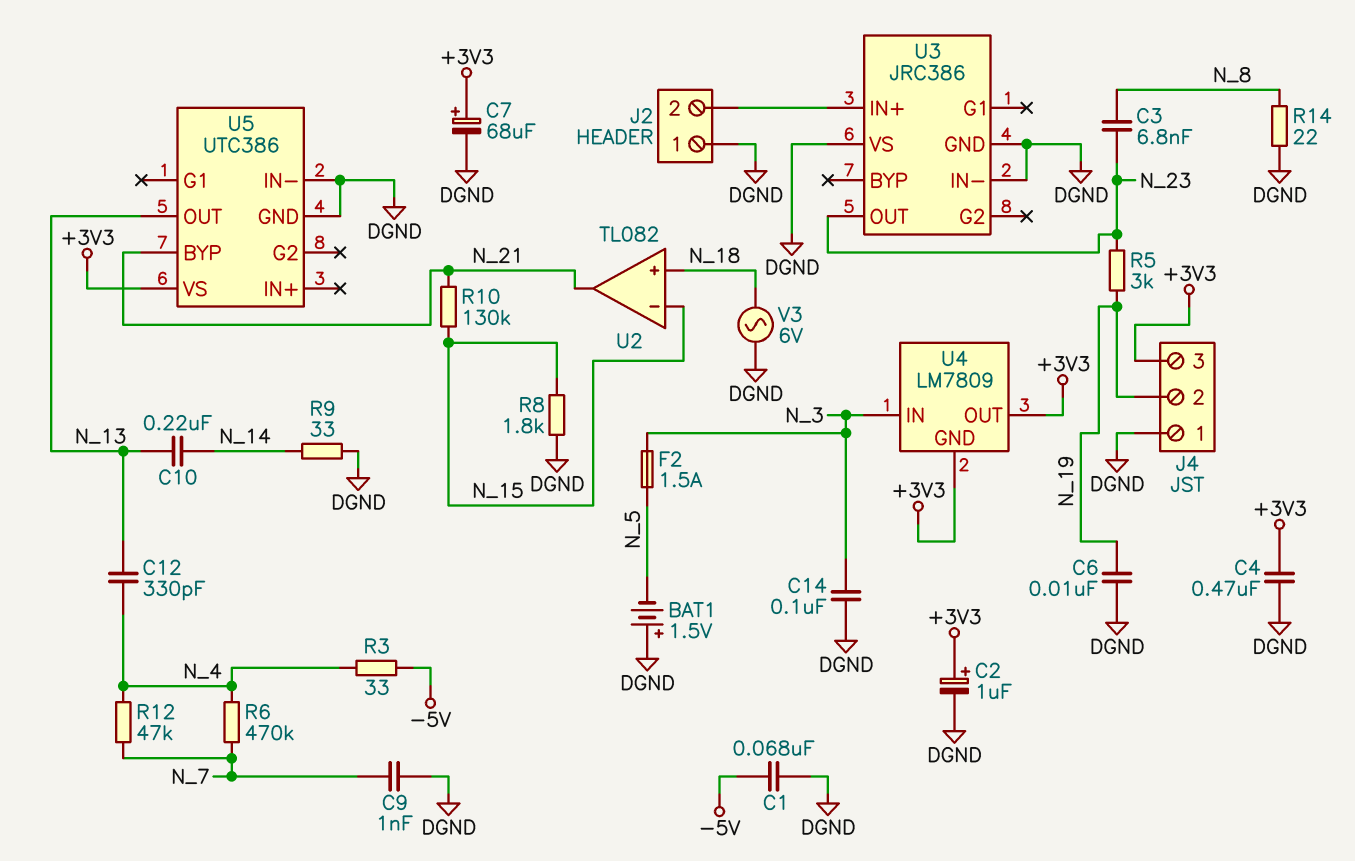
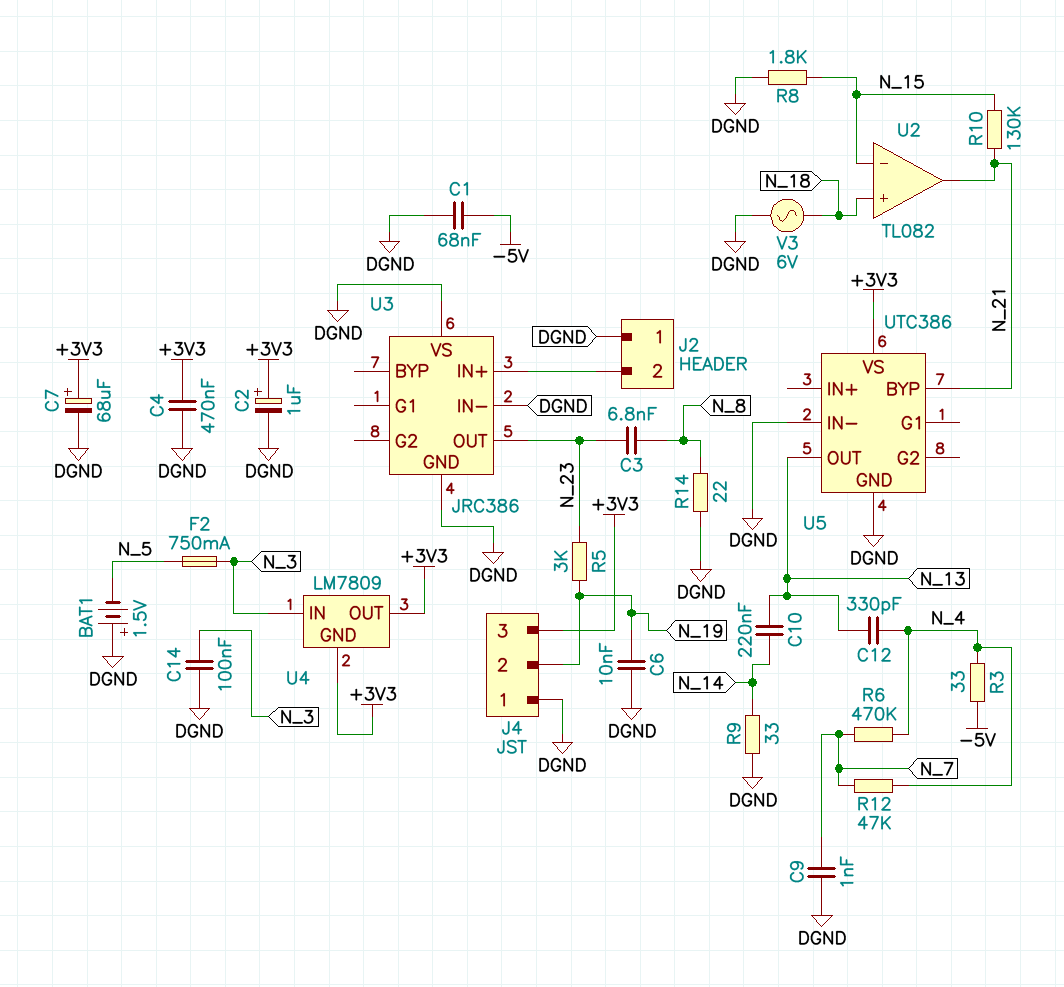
F2: 1.5A (N_3, N_5) -> 750mA (N_3, N_5)

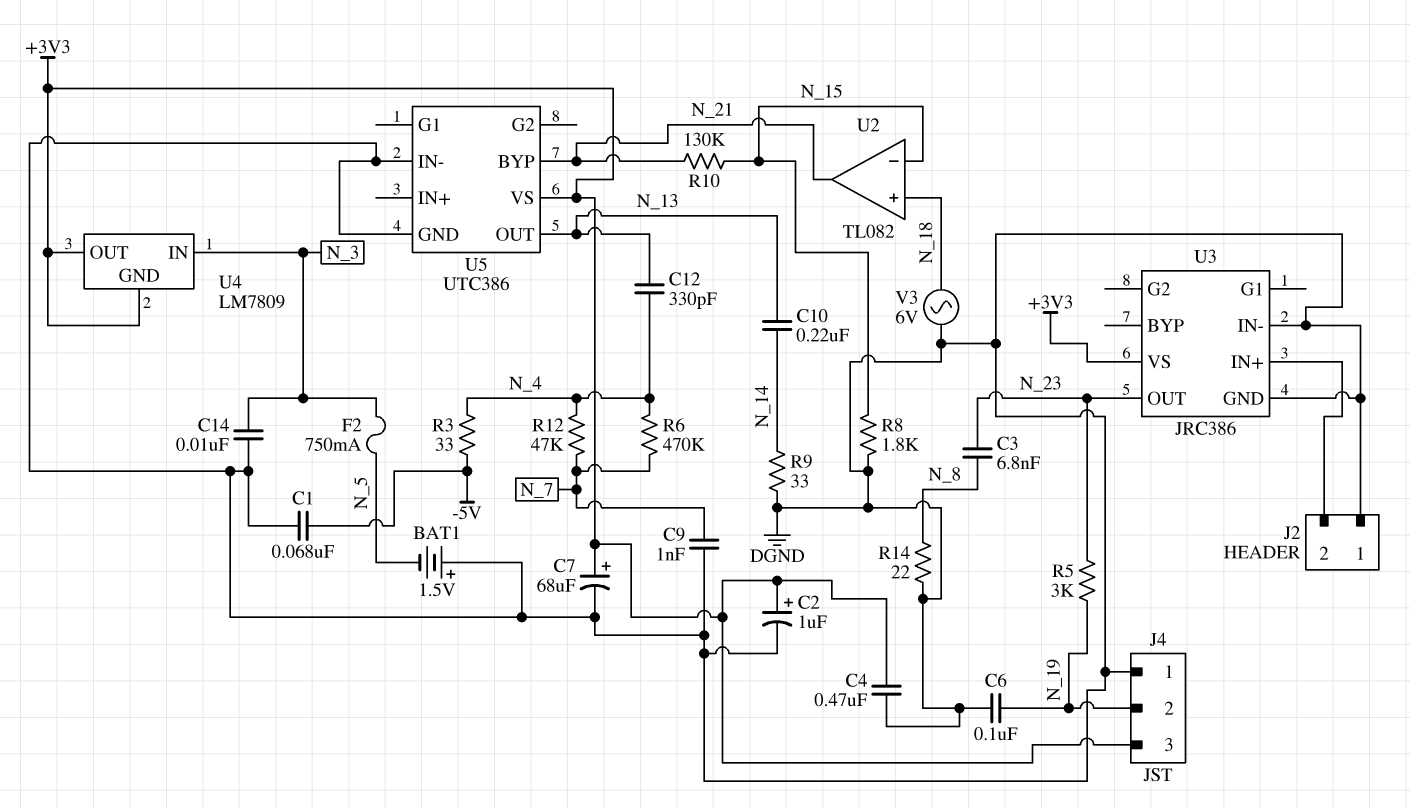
C6: 10nF (DGND, N_19) -> 100nF (DGND, N_19)
C14: 100nF (DGND, N_3) -> 10nF (DGND, N_3)
U3 pin VS: DGND -> +3V3

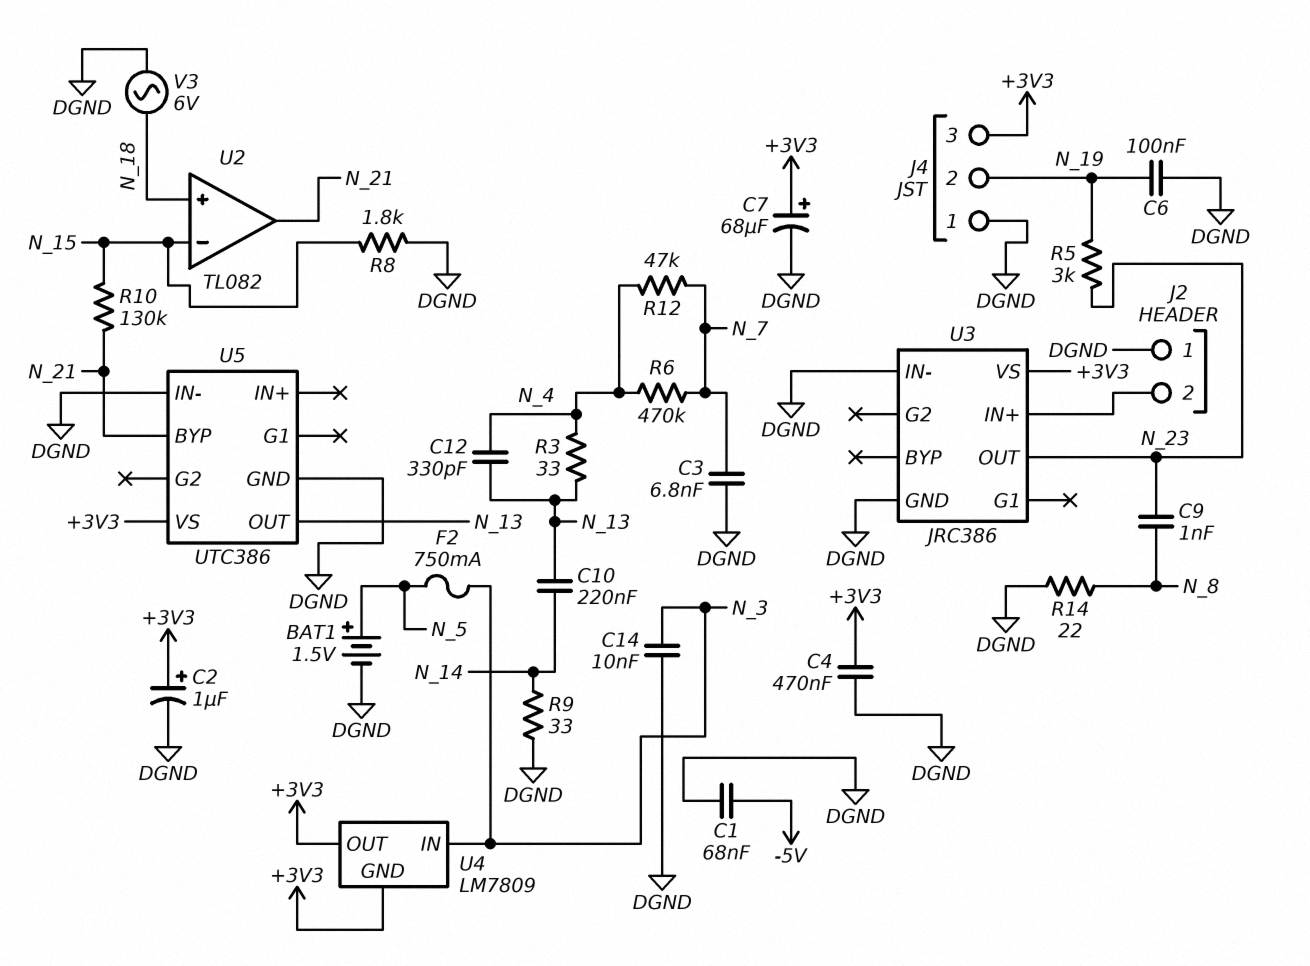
BAT1: 1.5V (plus DGND, minus N_5) -> 1.5V (plus N_5, minus DGND)
C3: 6.8nF (N_8, N_23) -> 6.8nF (DGND, N_7)
C9: 1nF (DGND, N_7) -> 1nF (N_8, N_23)
R3: 33 (-5V, N_4) -> 33 (N_4, N_13)

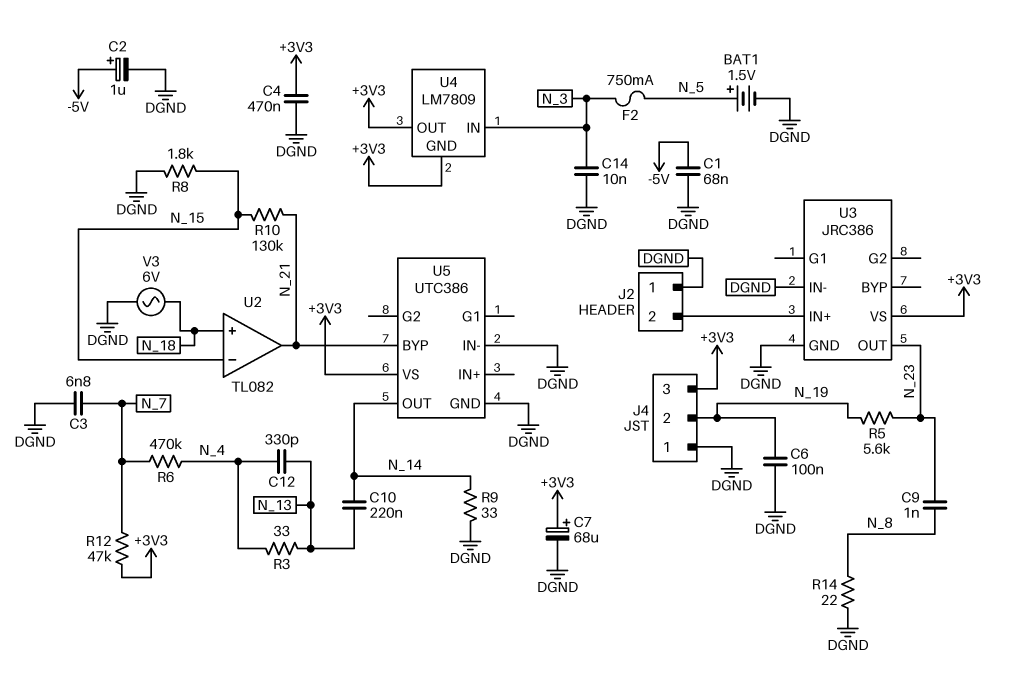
C2: 1uF (plus +3V3, minus DGND) -> 1uF (plus -5V, minus DGND)
R5: 3k (N_19, N_23) -> 5.6k (N_19, N_23)
R12: 47k (N_4, N_7) -> 47k (+3V3, N_7)
U5 pin OUT: N_13 -> N_14

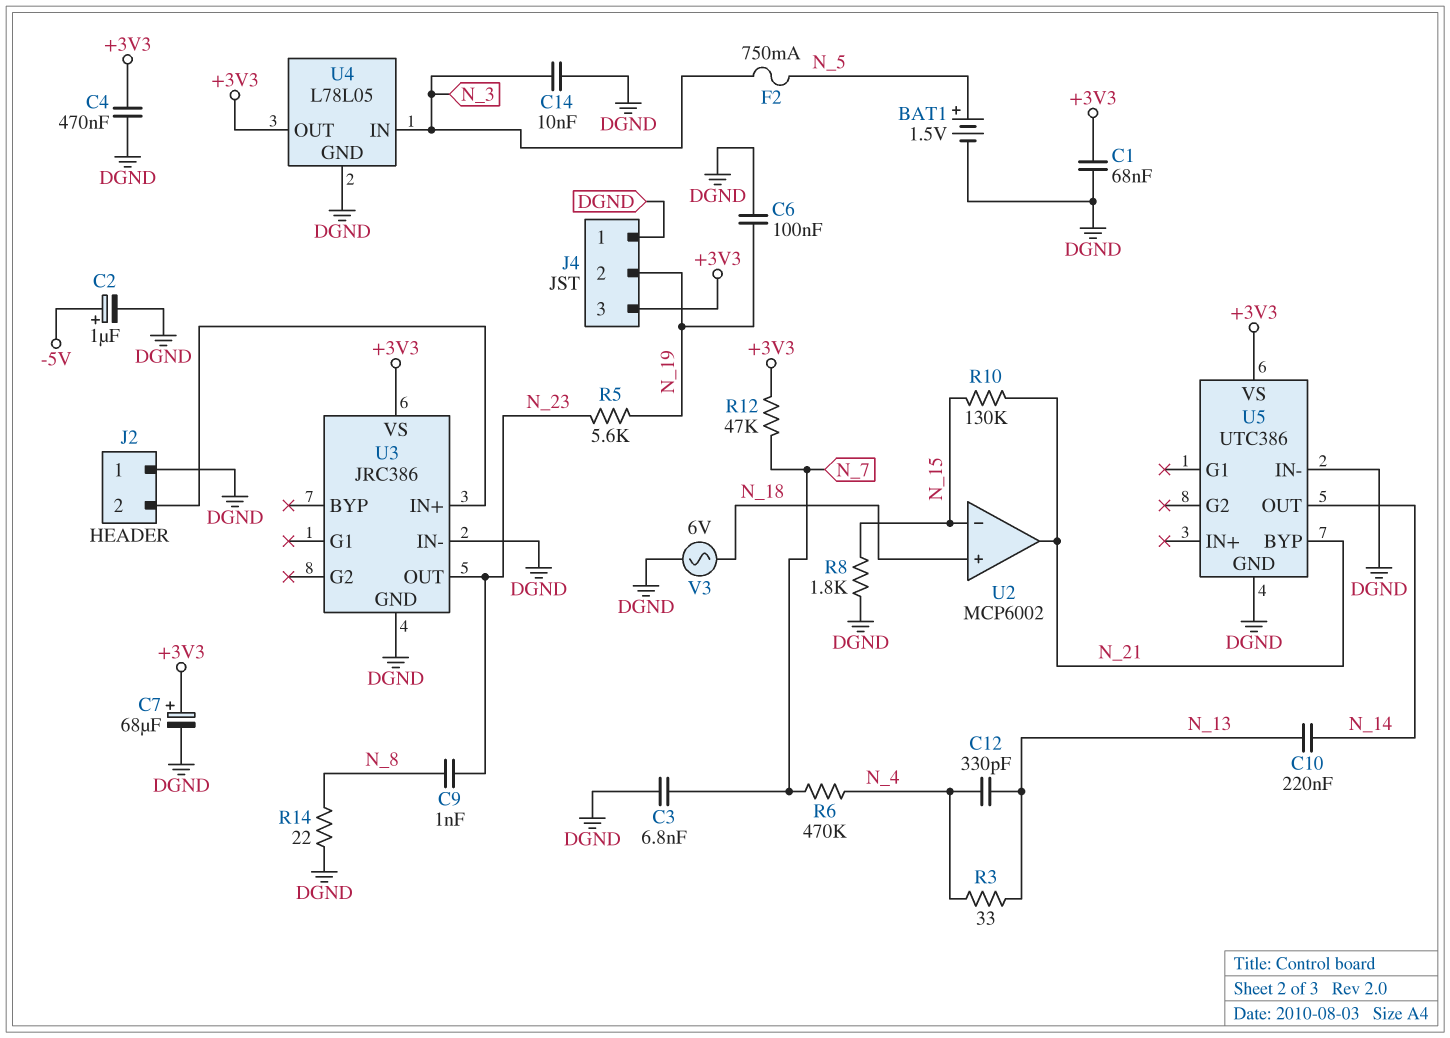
C1: 68nF (-5V, DGND) -> 68nF (+3V3, DGND)
R9: 33 (DGND, N_14) -> none
U2: TL082 -> MCP6002
U4: LM7809 -> L78L05
U4 pin GND: +3V3 -> DGND

